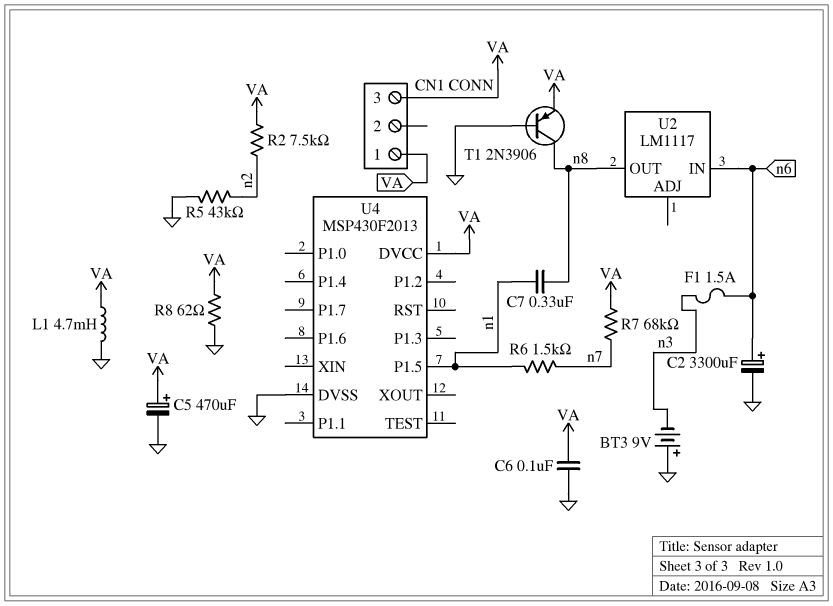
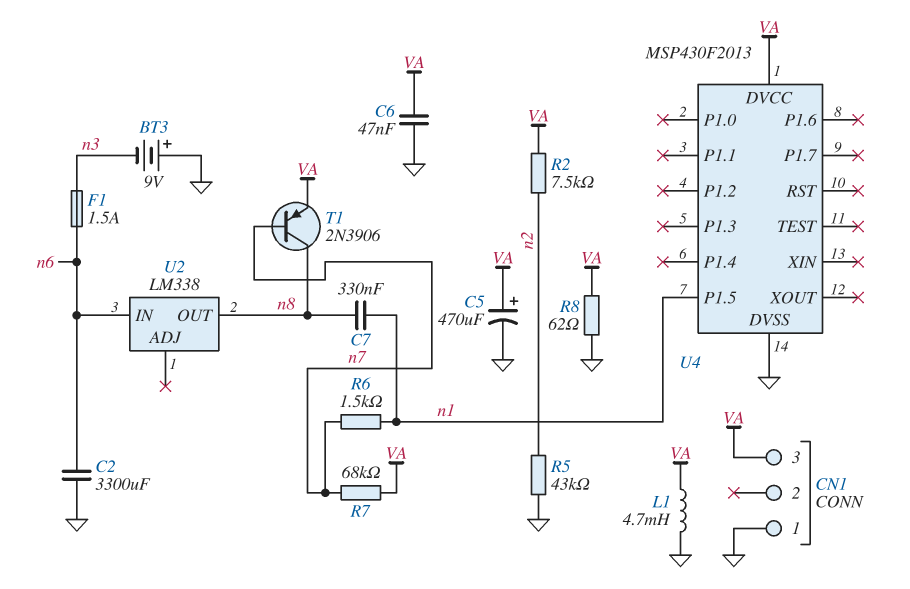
C2: 3300uF (plus n6, minus GND) -> 3300uF (GND, n6)
C6: 100nF (GND, VA) -> 47nF (GND, VA)
CN1 pin 1: VA -> GND
T1: PNP 2N3906 (B GND, C n8, E VA) -> PNP 2N3906 (B n7, C n8, E VA)
U2: LM1117 -> LM338

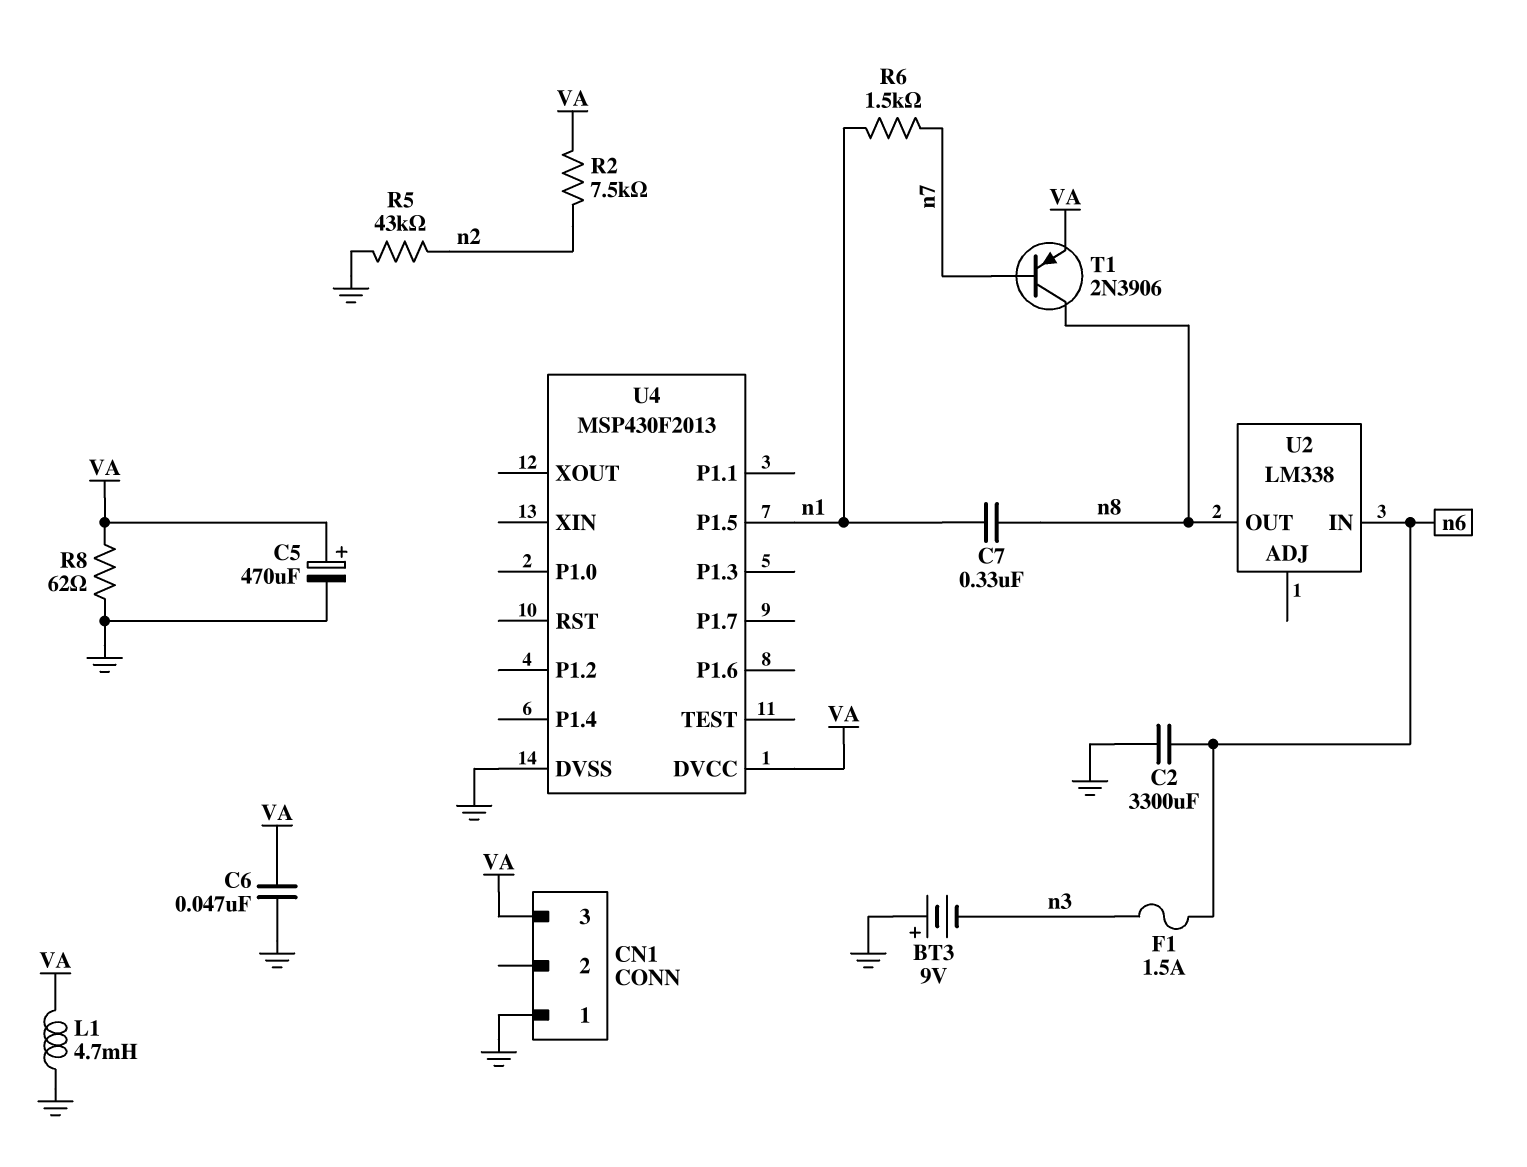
R7: 68k (VA, n7) -> none

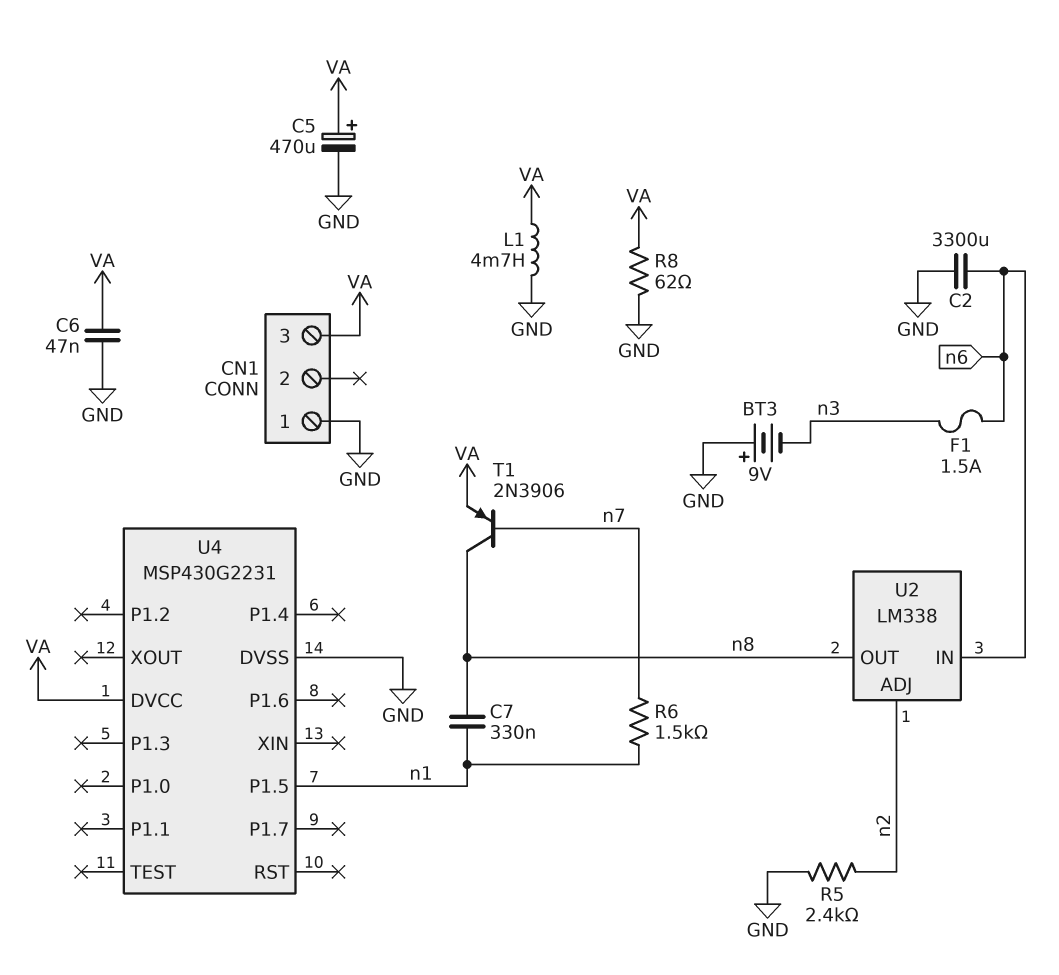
R2: 7.5k (VA, n2) -> none
R5: 43k (GND, n2) -> 2.4k (GND, n2)
U2 pin ADJ: none -> n2
U4: MSP430F2013 -> MSP430G2231

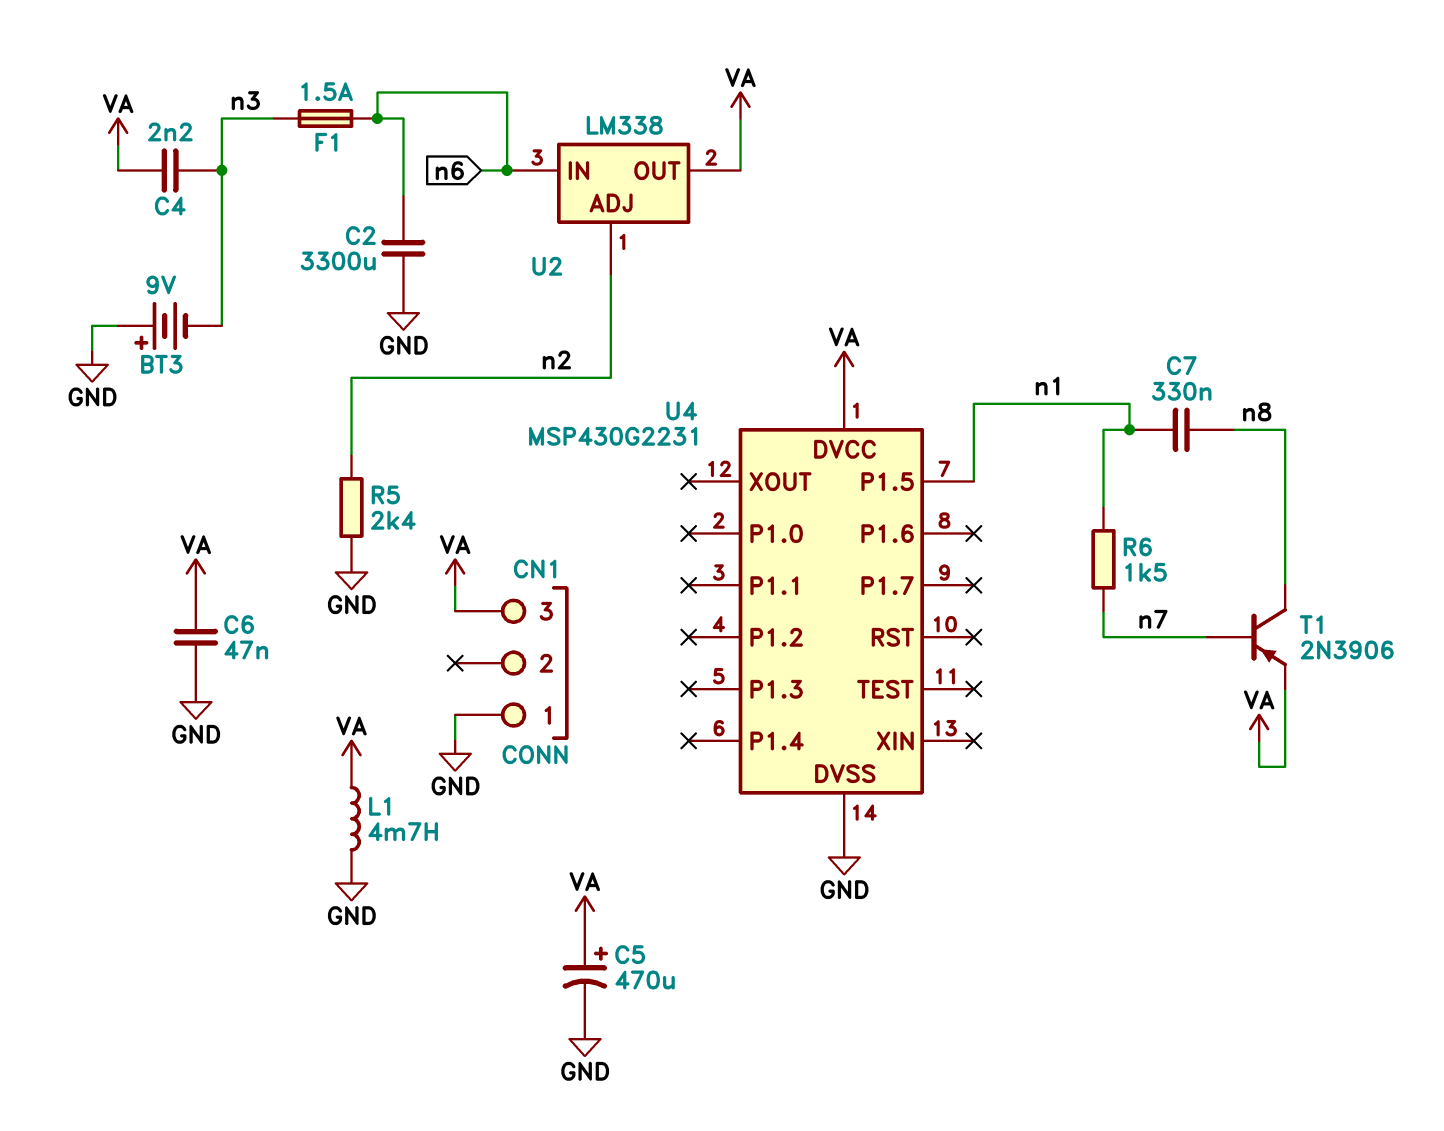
C4: none -> 2.2nF (VA, n3)
R8: 62 (GND, VA) -> none
U2 pin OUT: n8 -> VA

